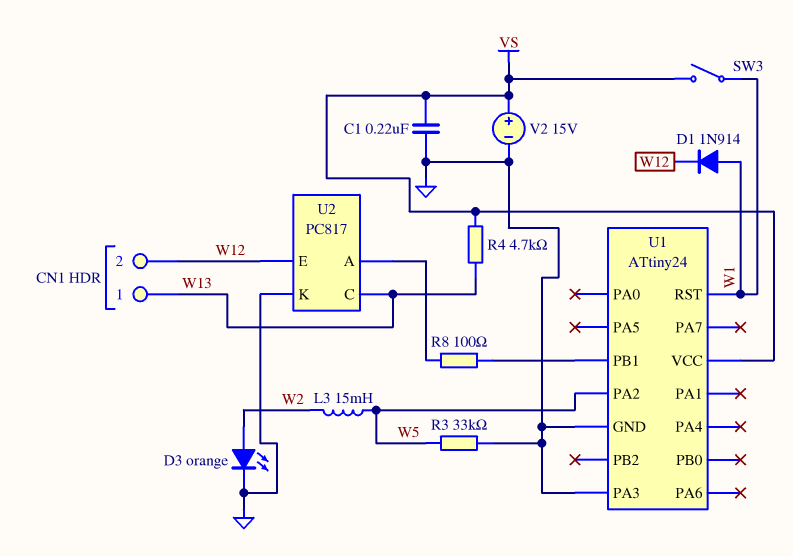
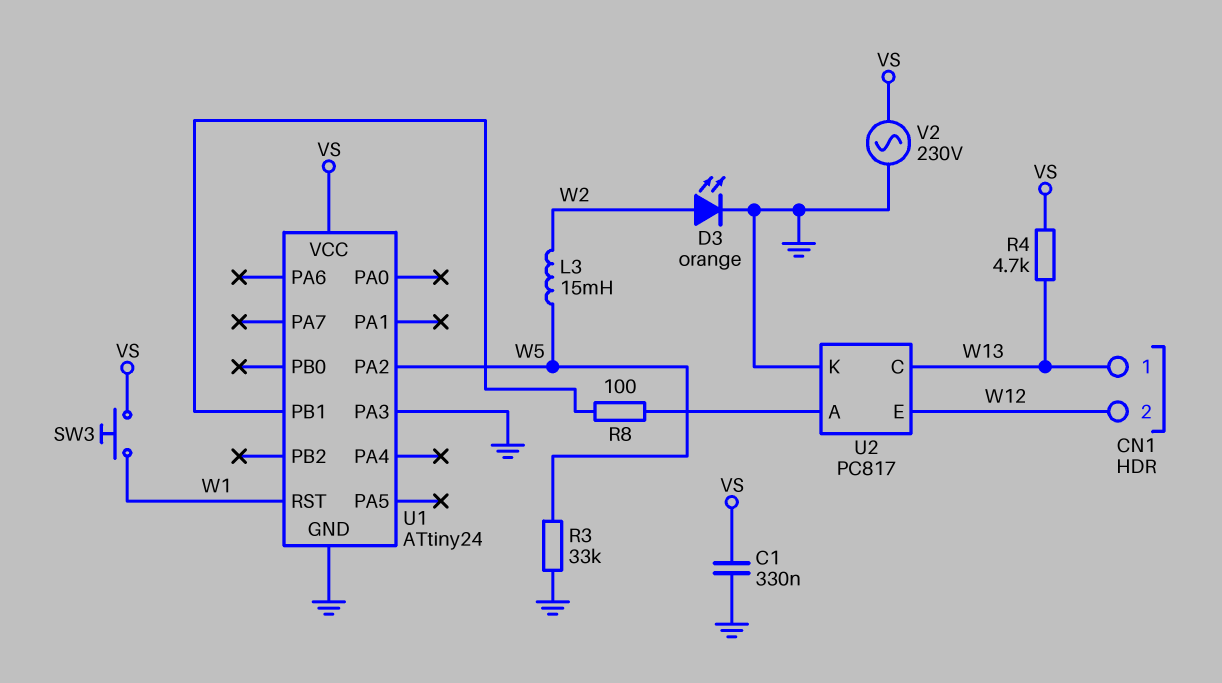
C1: 220nF (GND, VS) -> 330nF (GND, VS)
D1: diode 1N914 (A W1, K W12) -> none
SW3: switch (VS, W1) -> button (VS, W1)
V2: 15V (plus VS, minus GND) -> AC 230V (GND, VS)

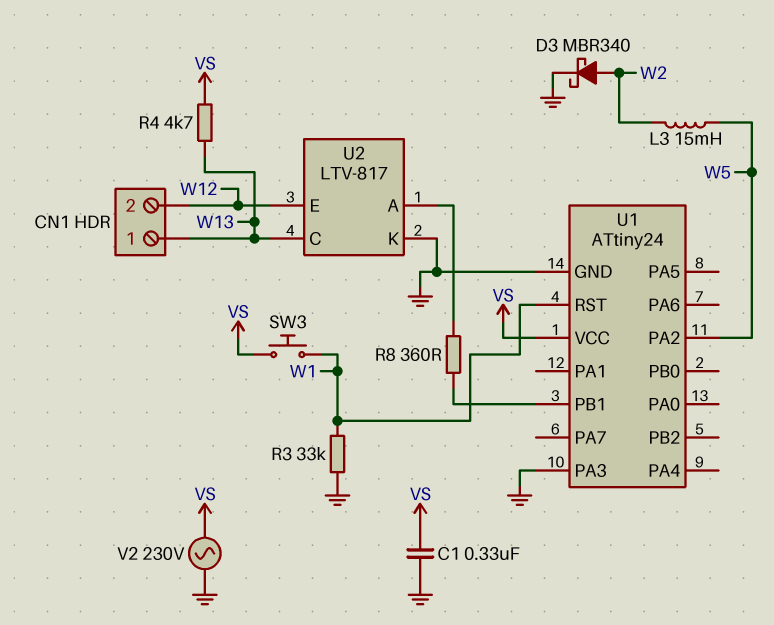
D3: LED orange (A W2, K GND) -> schottky MBR340 (A W2, K GND)
R3: 33k (GND, W5) -> 33k (GND, W1)
R8: 100 (U1/PB1, U2/A) -> 360 (U1/PB1, U2/A)
U2: PC817 -> LTV-817

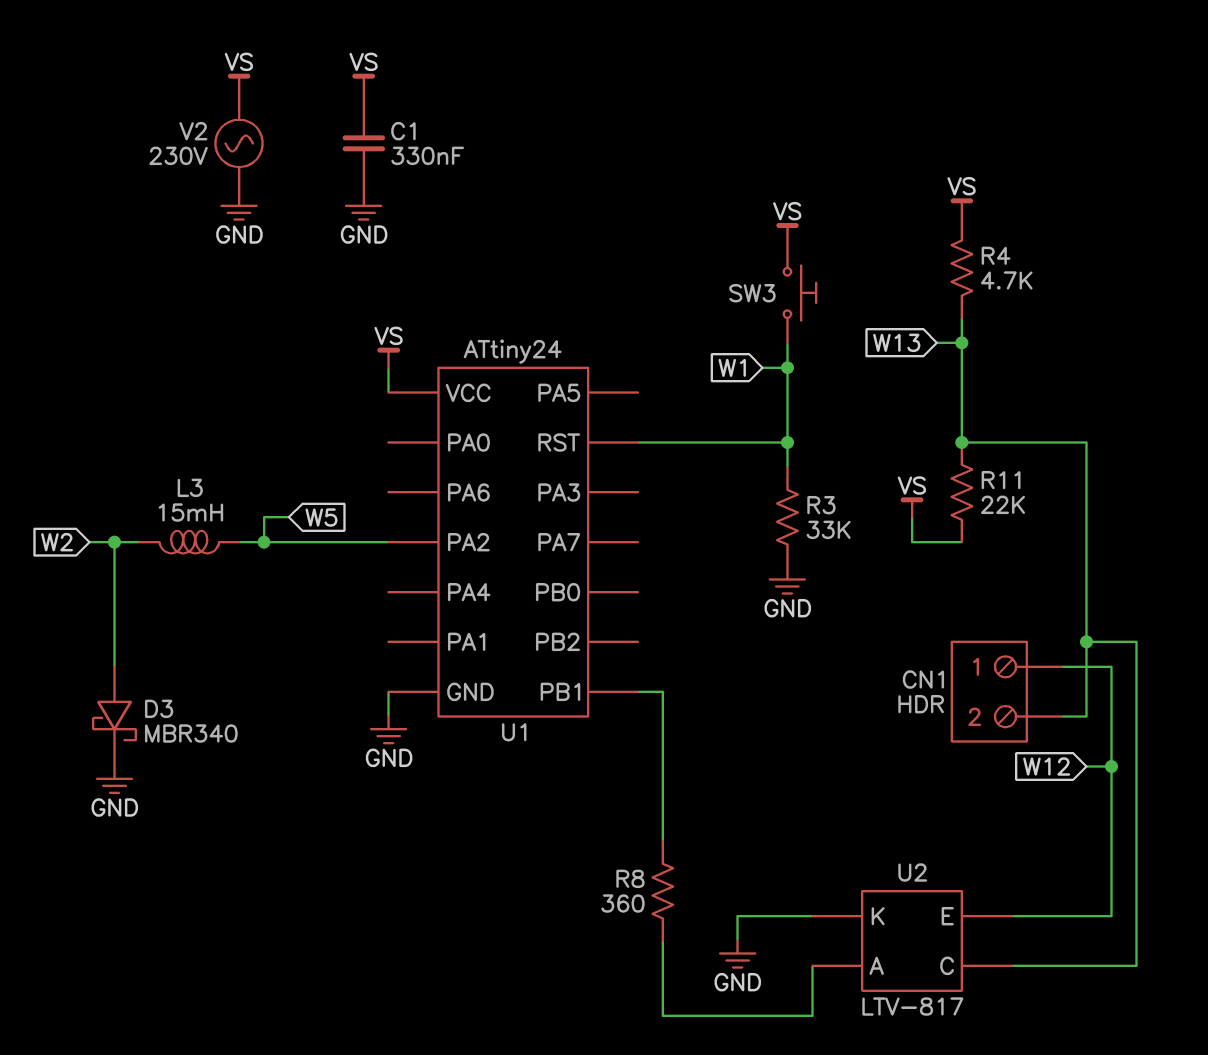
CN1 pin 1: W13 -> W12
CN1 pin 2: W12 -> W13
R11: none -> 22k (VS, W13)
U1 pin PA3: GND -> none

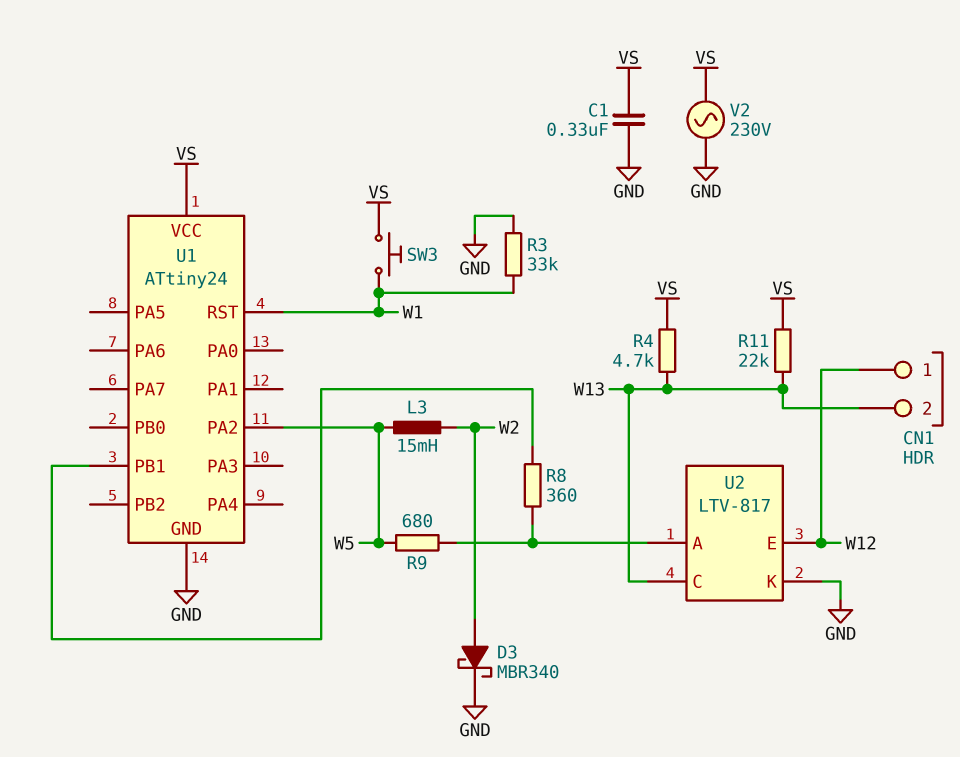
R9: none -> 680 (U2/A, W5)

